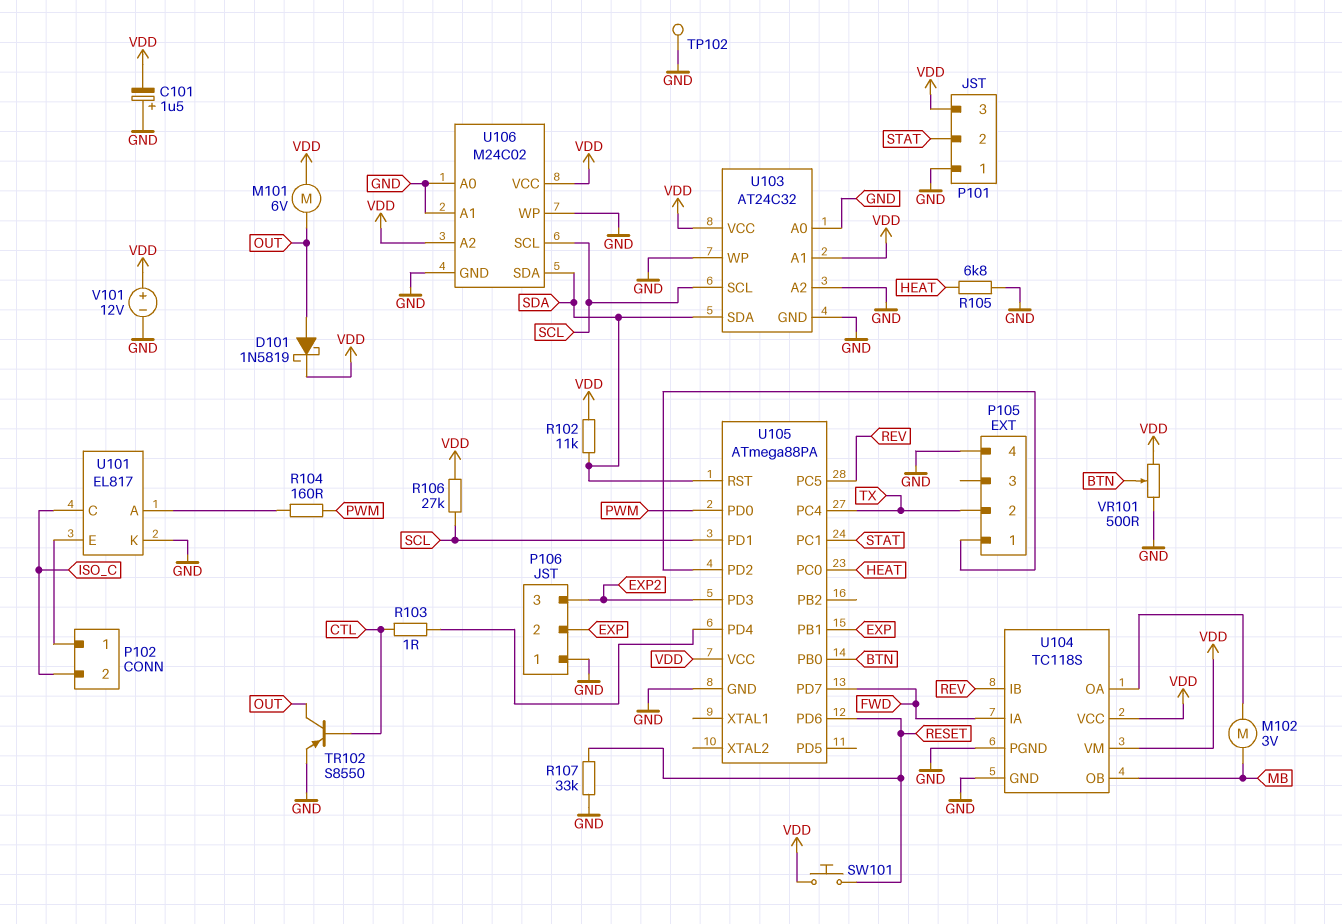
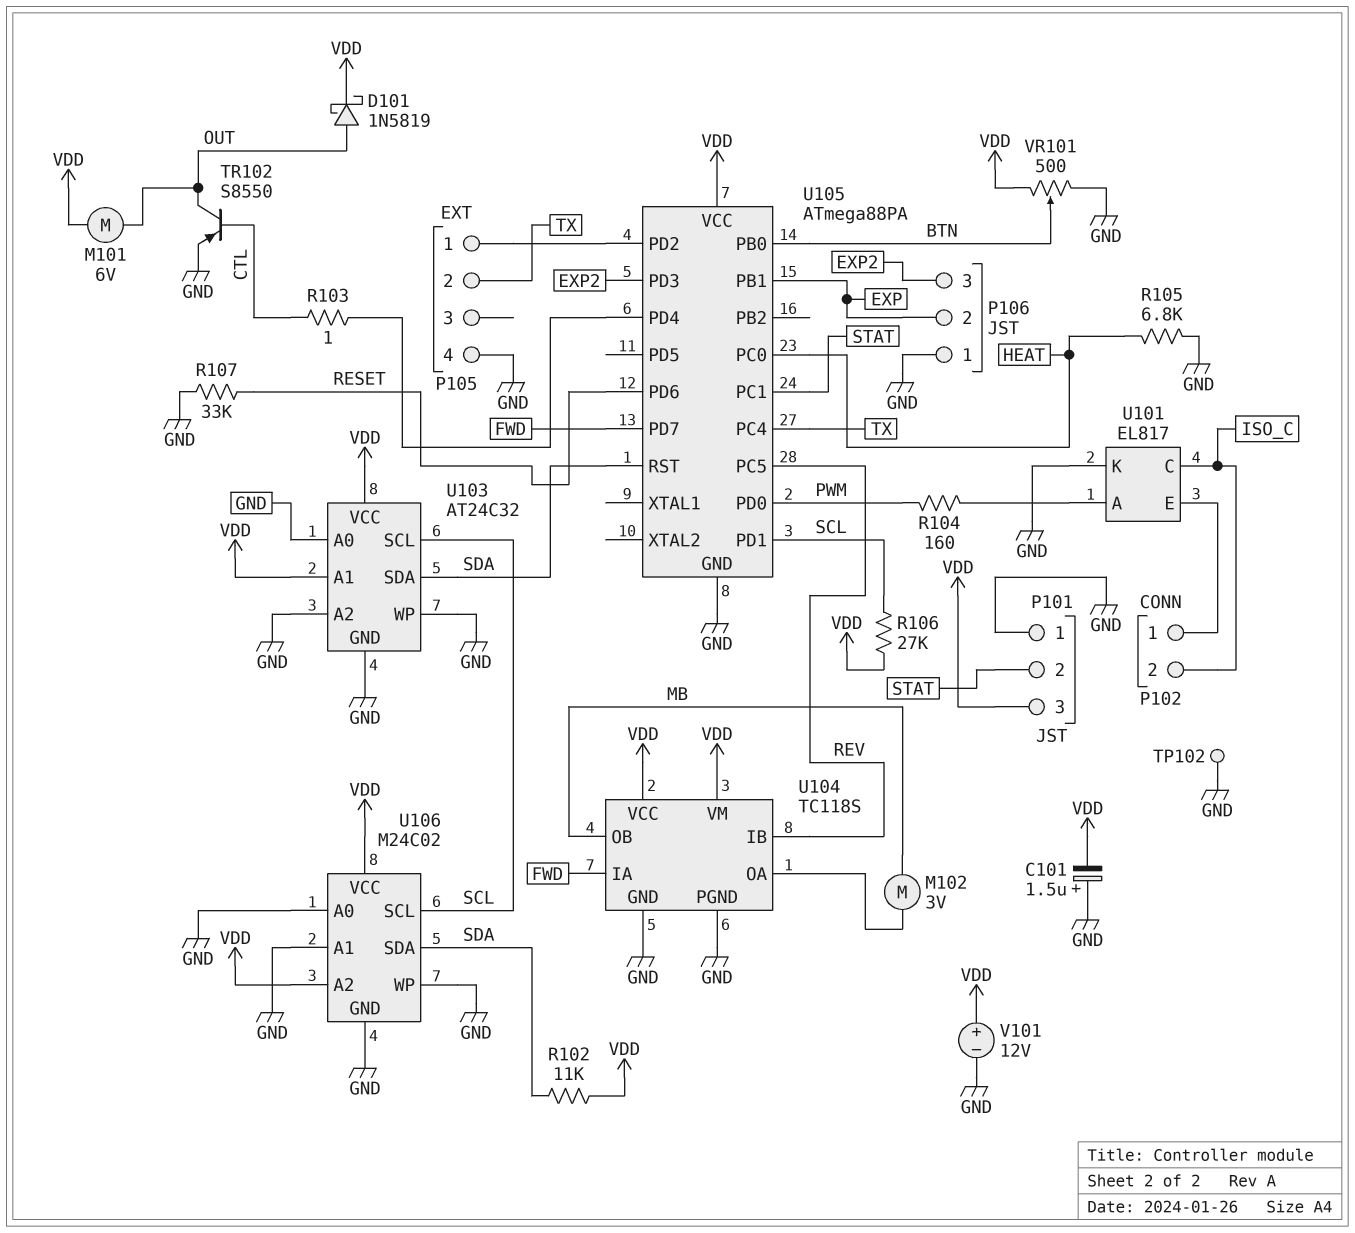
SW101: button (RESET, VDD) -> none

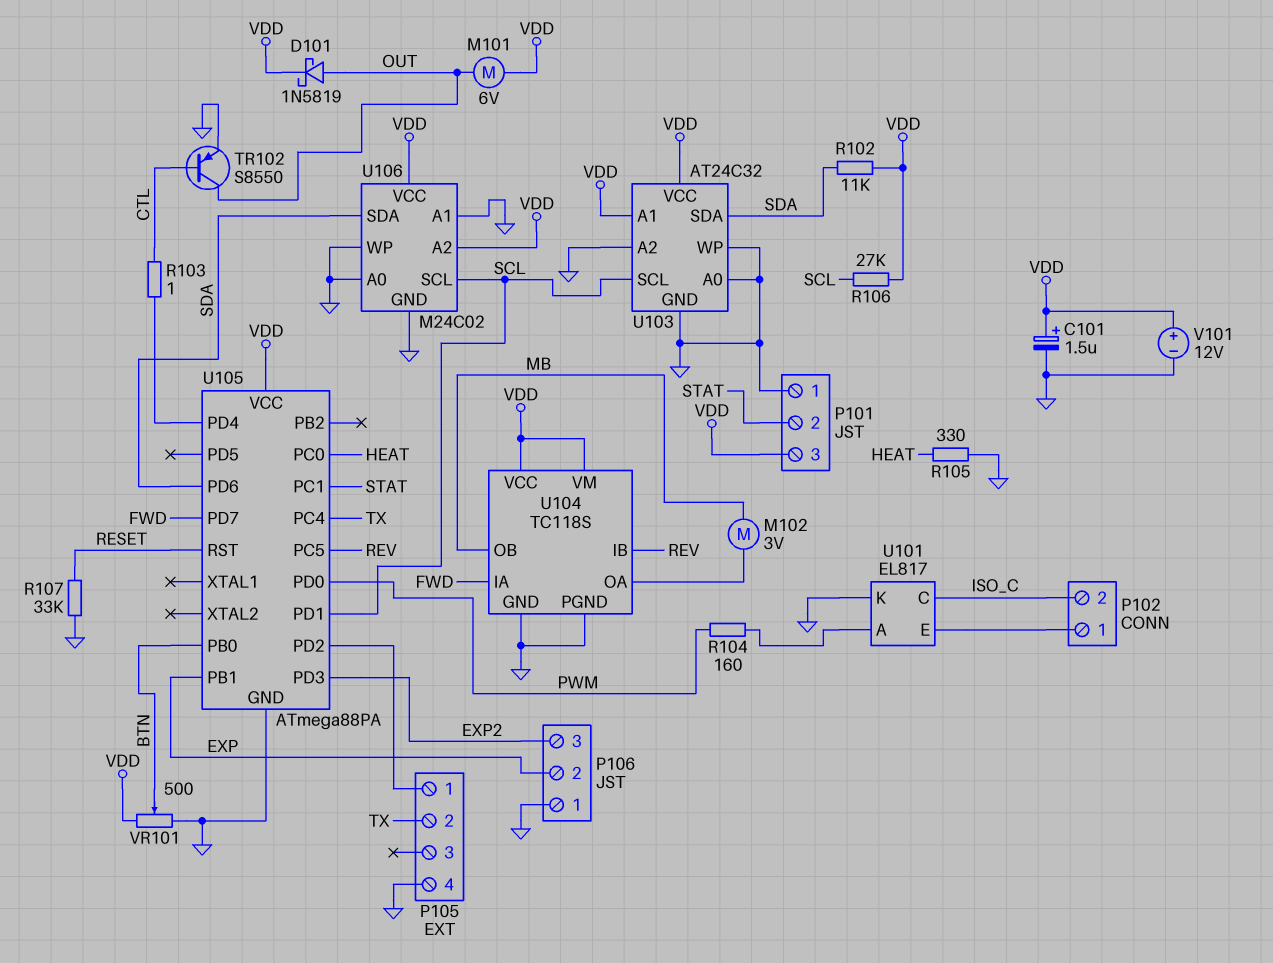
C101: 1.5uF (plus GND, minus VDD) -> 1.5uF (plus VDD, minus GND)
R105: 6.8k (GND, HEAT) -> 330 (GND, HEAT)
TP102: test point (GND) -> none
U105 pin PD6: RESET -> SDA
U105 pin RST: SDA -> RESET

